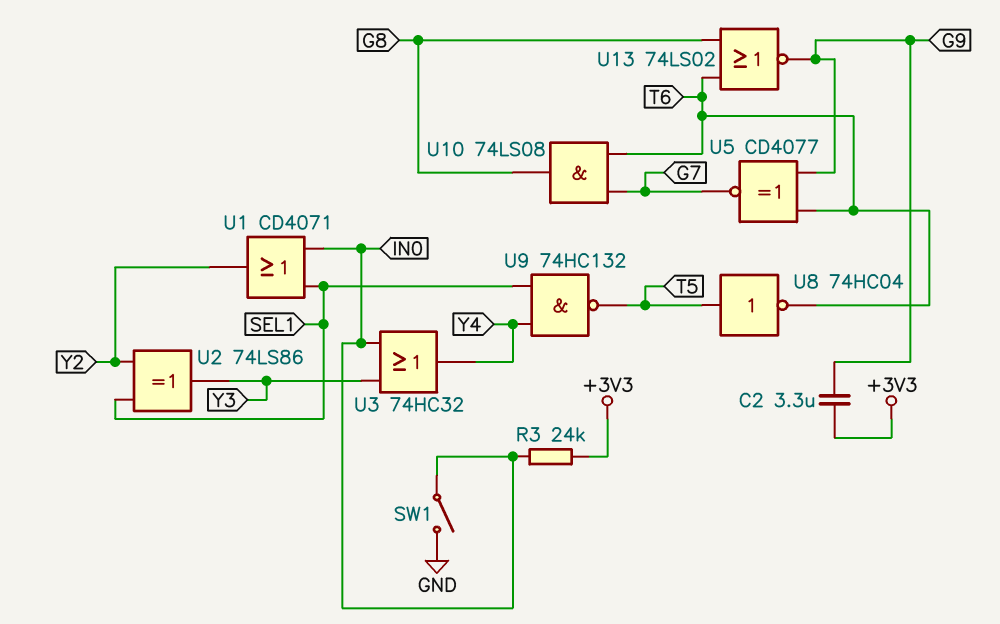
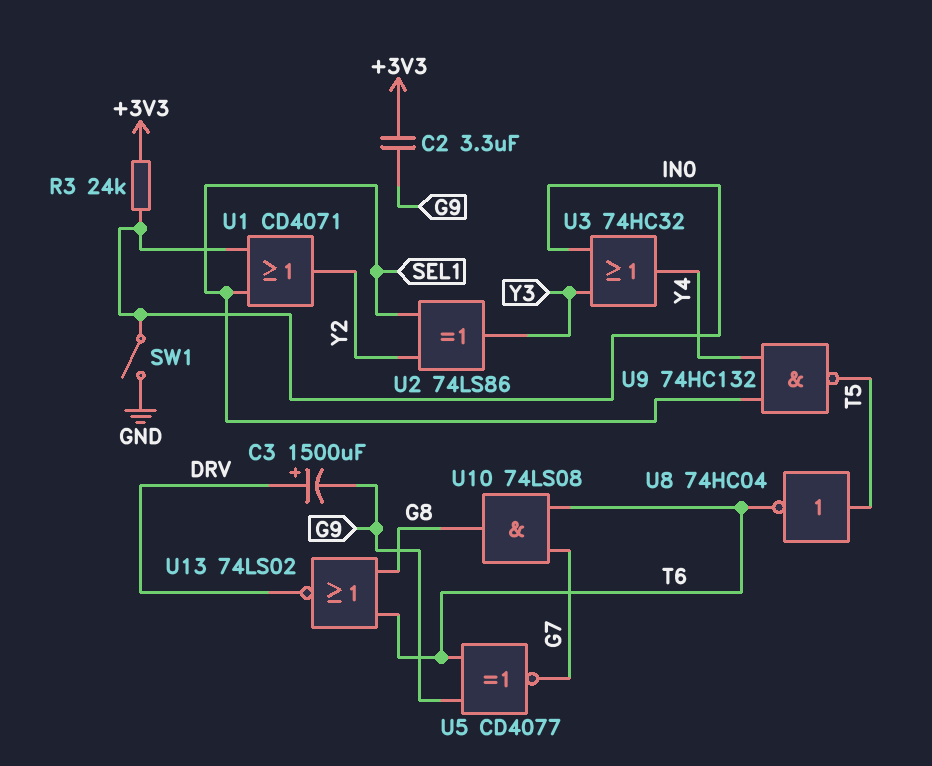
C3: none -> 1500uF (plus DRV, minus G9)
U13: NOR 74LS02 (in G8, in T6, out G9) -> NOR 74LS02 (in G8, in T6, out DRV)

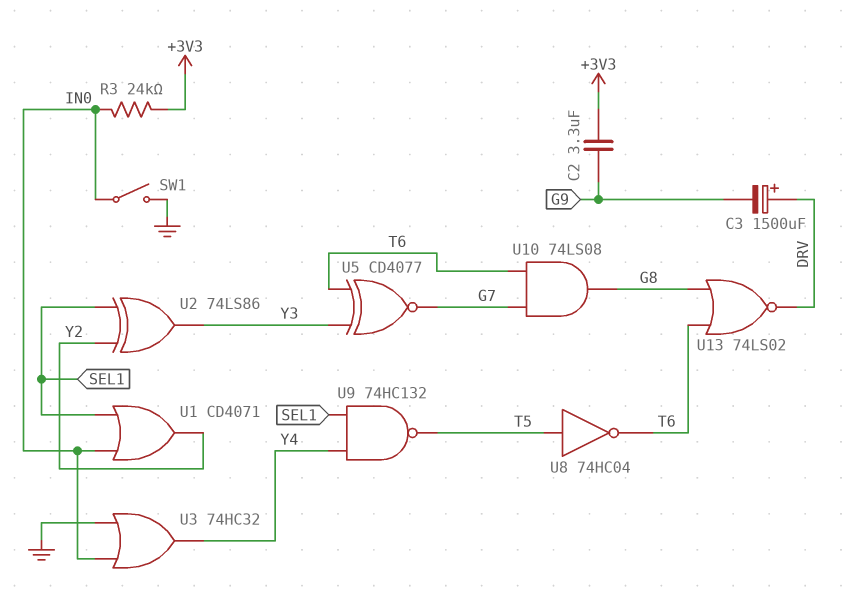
U3: OR 74HC32 (in IN0, in Y3, out Y4) -> OR 74HC32 (in GND, in IN0, out Y4)
U5: XNOR CD4077 (in G9, in T6, out G7) -> XNOR CD4077 (in T6, in Y3, out G7)

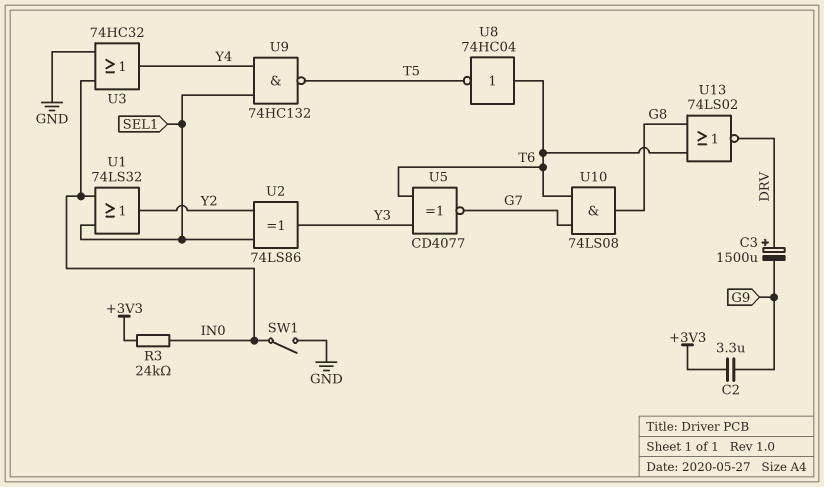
U1: OR CD4071 (in IN0, in SEL1, out Y2) -> OR 74LS32 (in IN0, in SEL1, out Y2)
U8: NOT 74HC04 (in T5, out T6) -> NOT 74HC04 (in T6, out T5)

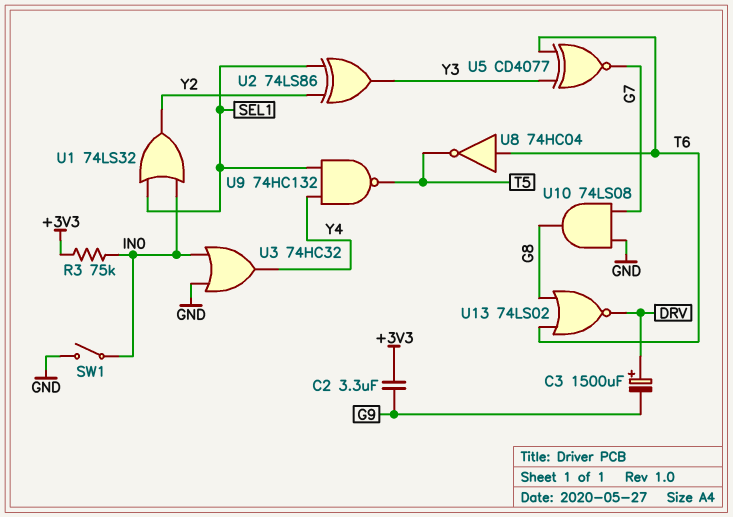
R3: 24k (+3V3, IN0) -> 75k (+3V3, IN0)
U10: AND 74LS08 (in G7, in T6, out G8) -> AND 74LS08 (in G7, in GND, out G8)

